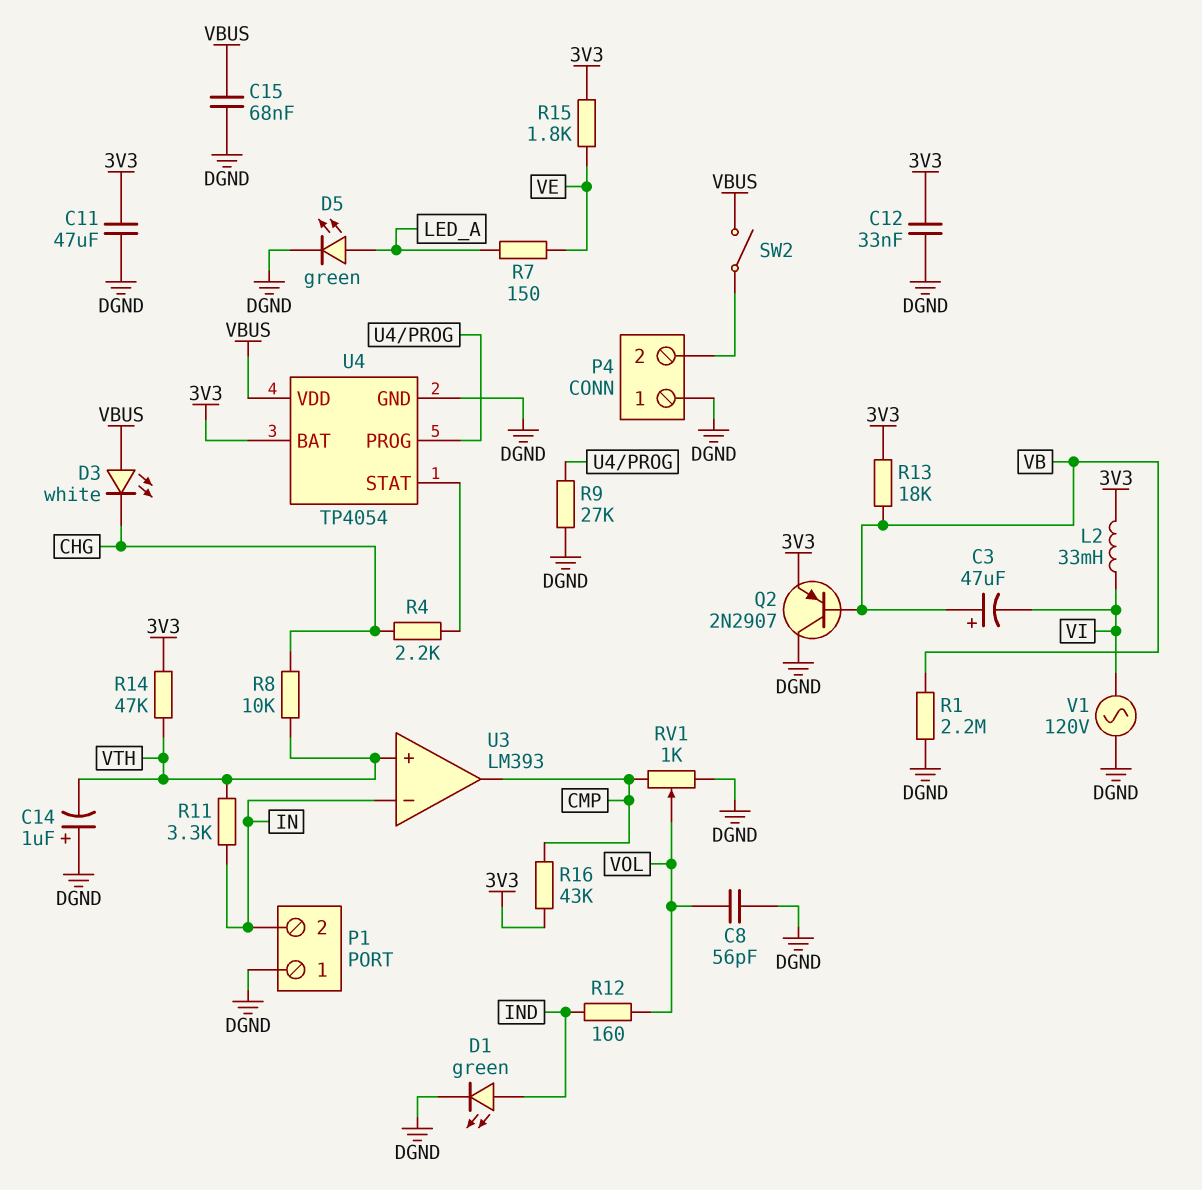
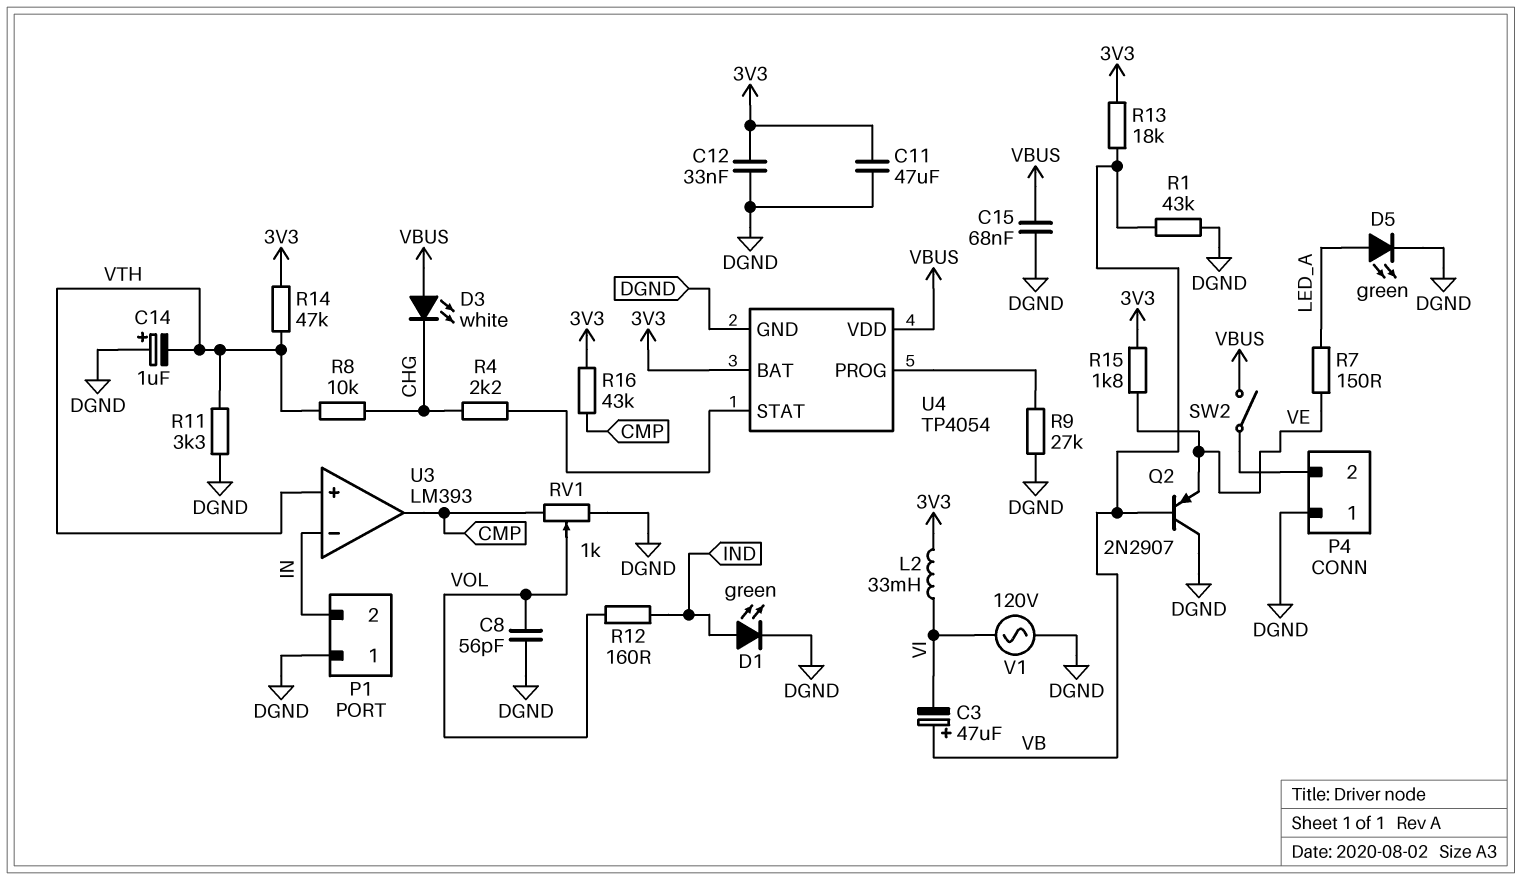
Q2: PNP 2N2907 (B VB, C DGND, E 3V3) -> PNP 2N2907 (B VB, C DGND, E VE)
R1: 2.2M (DGND, VB) -> 43k (DGND, VB)
R11: 3.3k (IN, VTH) -> 3.3k (DGND, VTH)

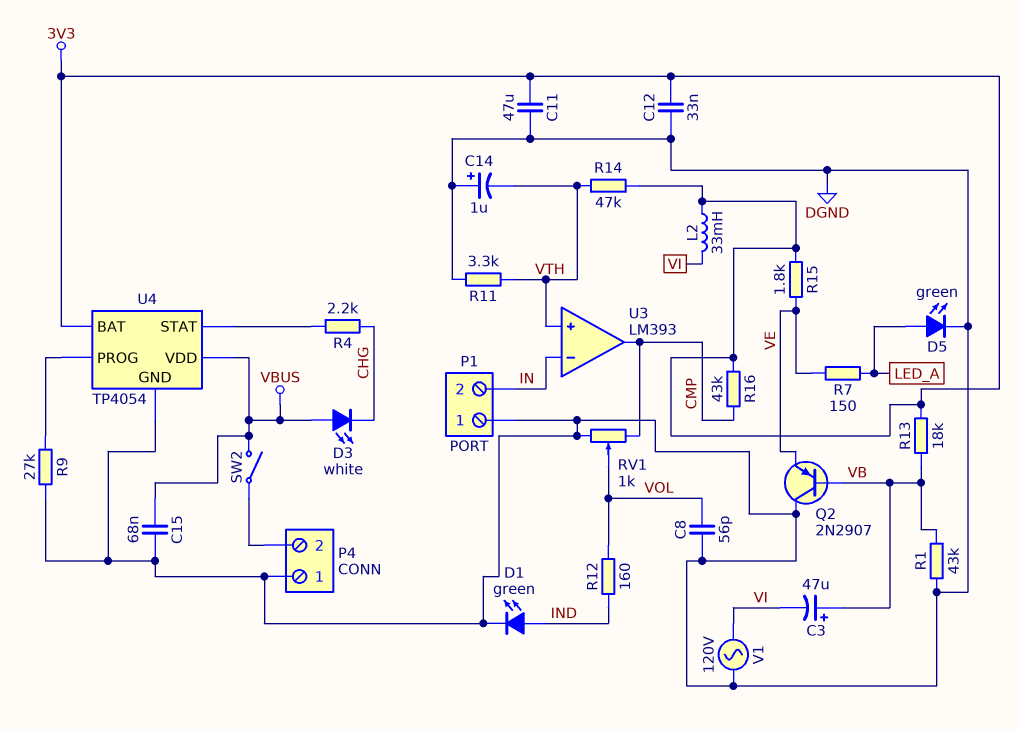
R8: 10k (CHG, VTH) -> none

